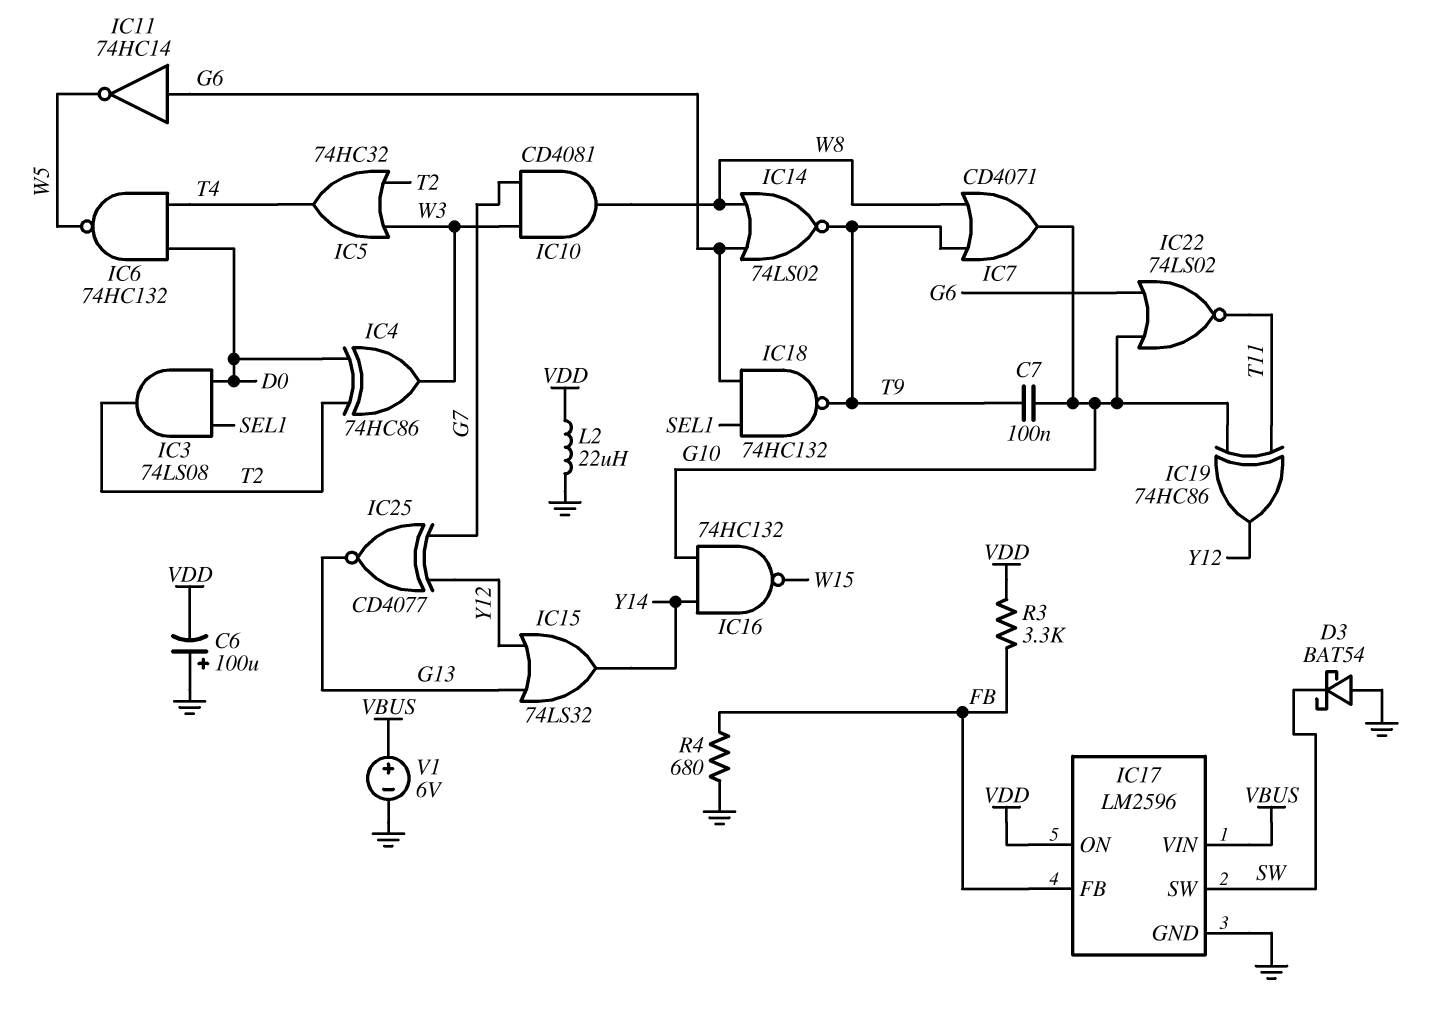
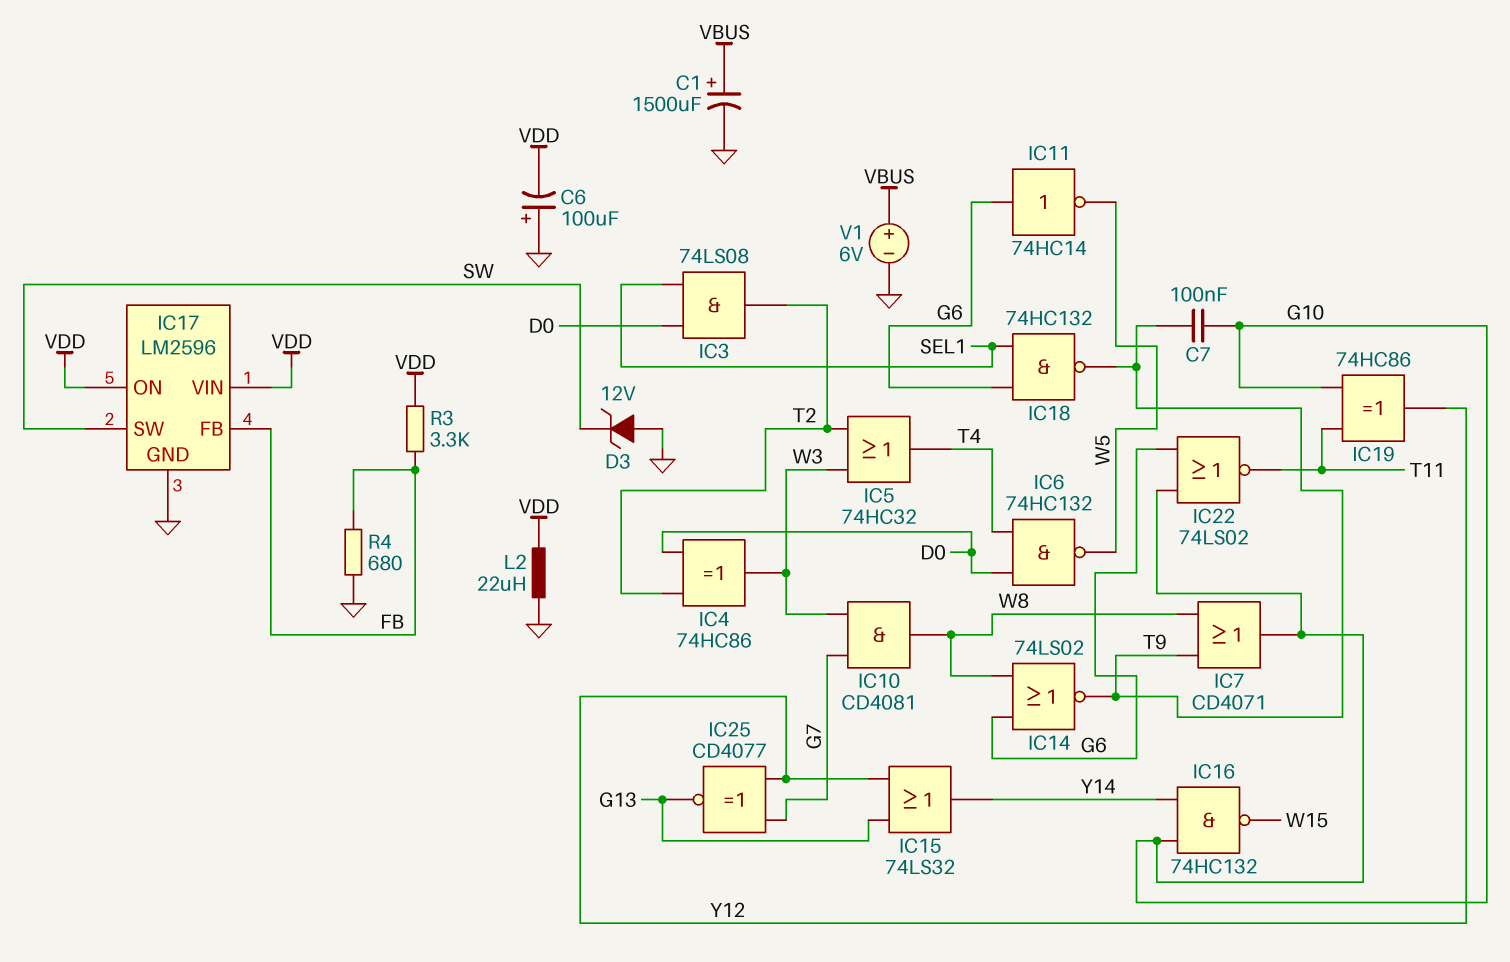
C1: none -> 1500uF (plus VBUS, minus GND)
D3: schottky BAT54 (A GND, K SW) -> zener 12V (A GND, K SW)
IC17 pin VIN: VBUS -> VDD

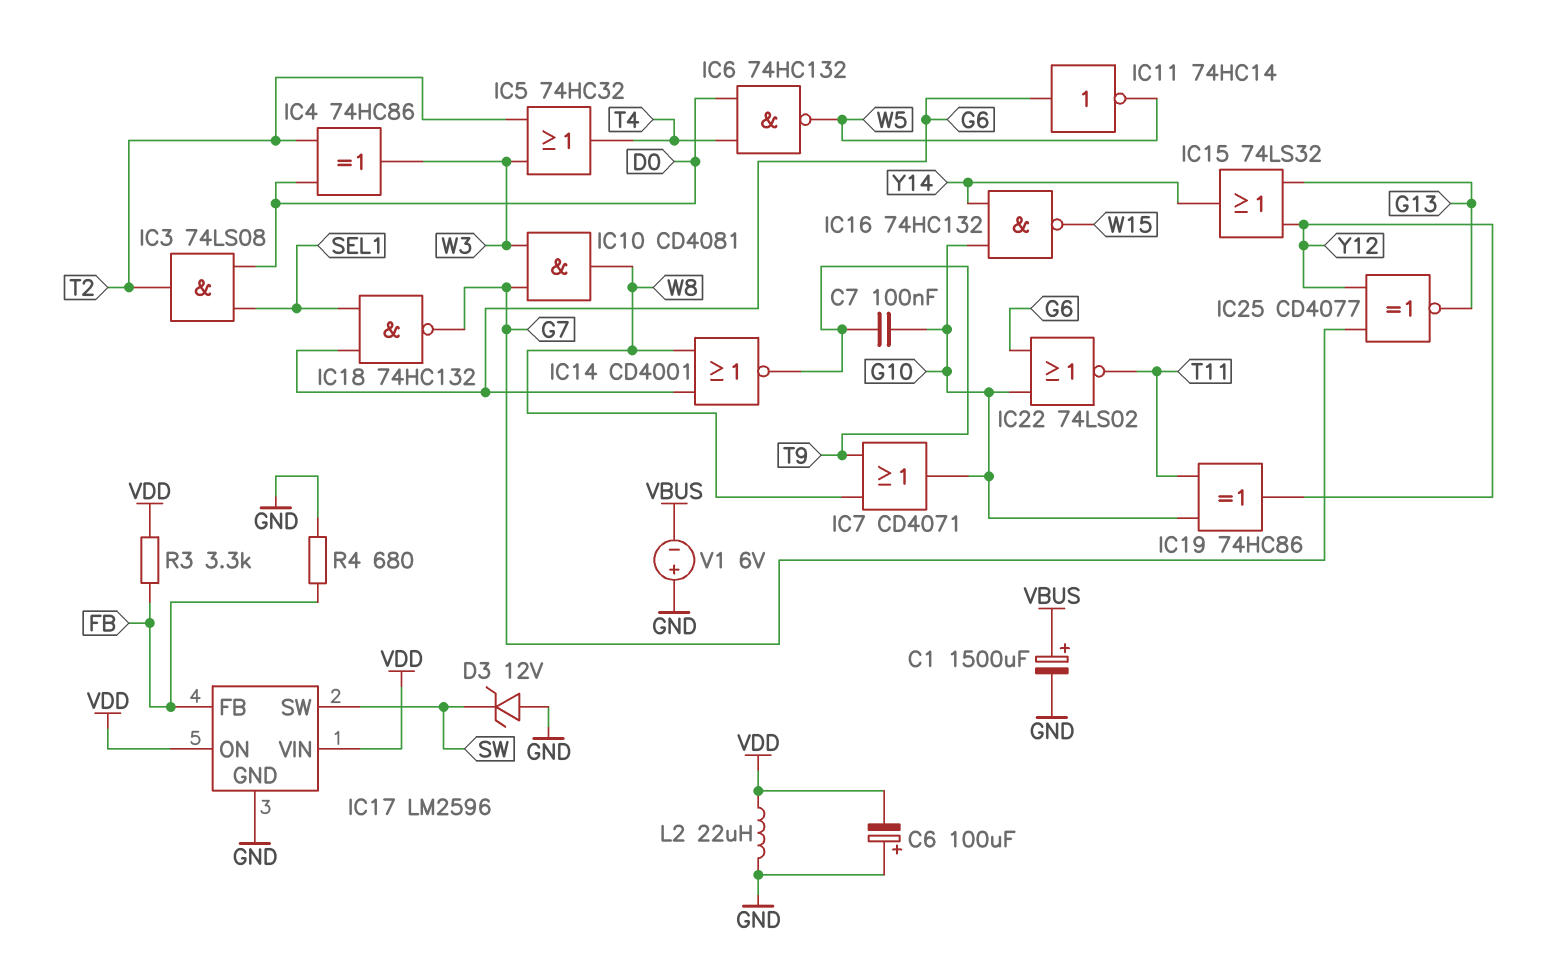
IC14: NOR 74LS02 (in G6, in W8, out T9) -> NOR CD4001 (in G6, in W8, out T9)
IC18: NAND 74HC132 (in G6, in SEL1, out T9) -> NAND 74HC132 (in G6, in SEL1, out G7)
V1: 6V (plus VBUS, minus GND) -> 6V (plus GND, minus VBUS)

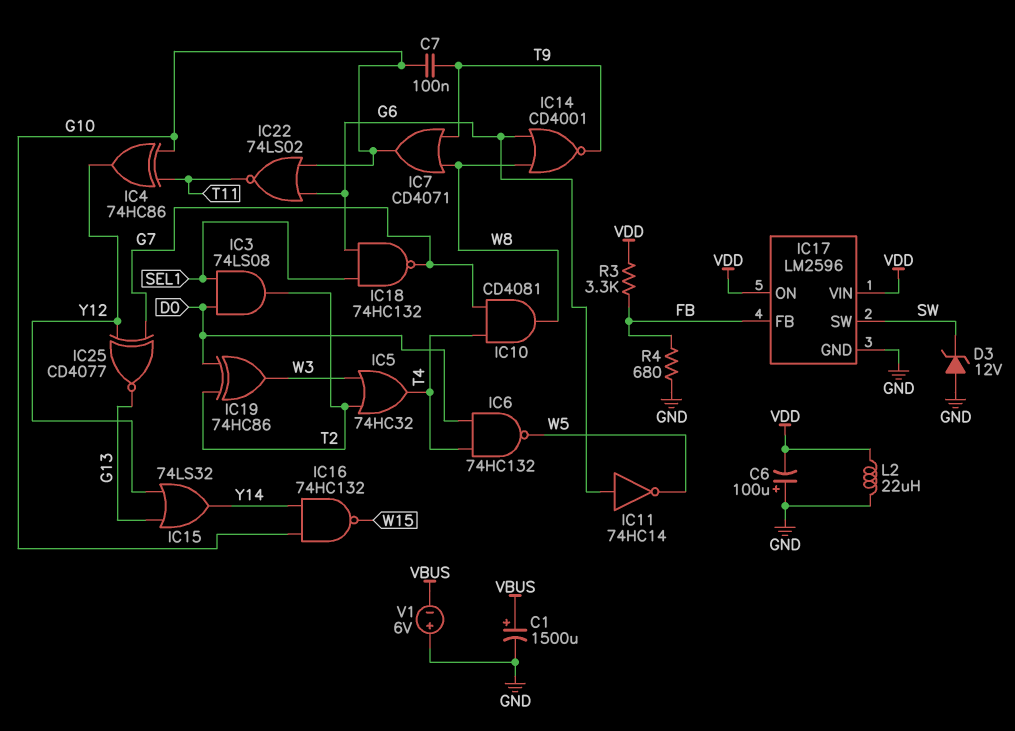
IC4: XOR 74HC86 (in D0, in T2, out W3) -> XOR 74HC86 (in G10, in T11, out Y12)
IC10: AND CD4081 (in G7, in W3, out W8) -> AND CD4081 (in G7, in T4, out W8)
IC19: XOR 74HC86 (in G10, in T11, out Y12) -> XOR 74HC86 (in D0, in T2, out W3)

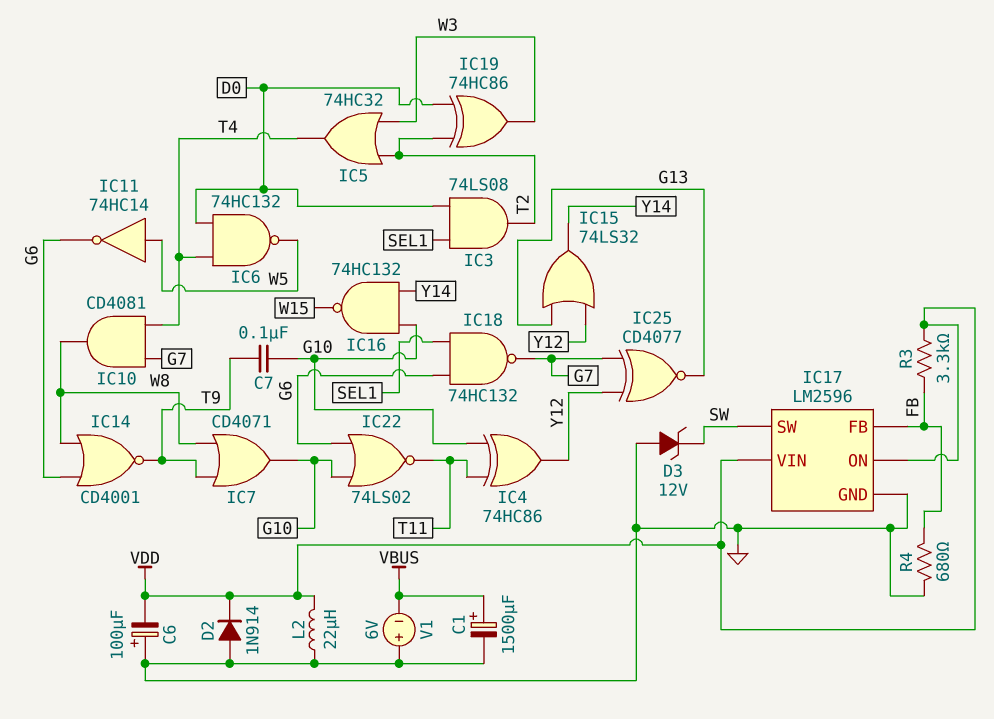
D2: none -> diode 1N914 (A GND, K VDD)
IC11: NOT 74HC14 (in G6, out W5) -> NOT 74HC14 (in W5, out G6)

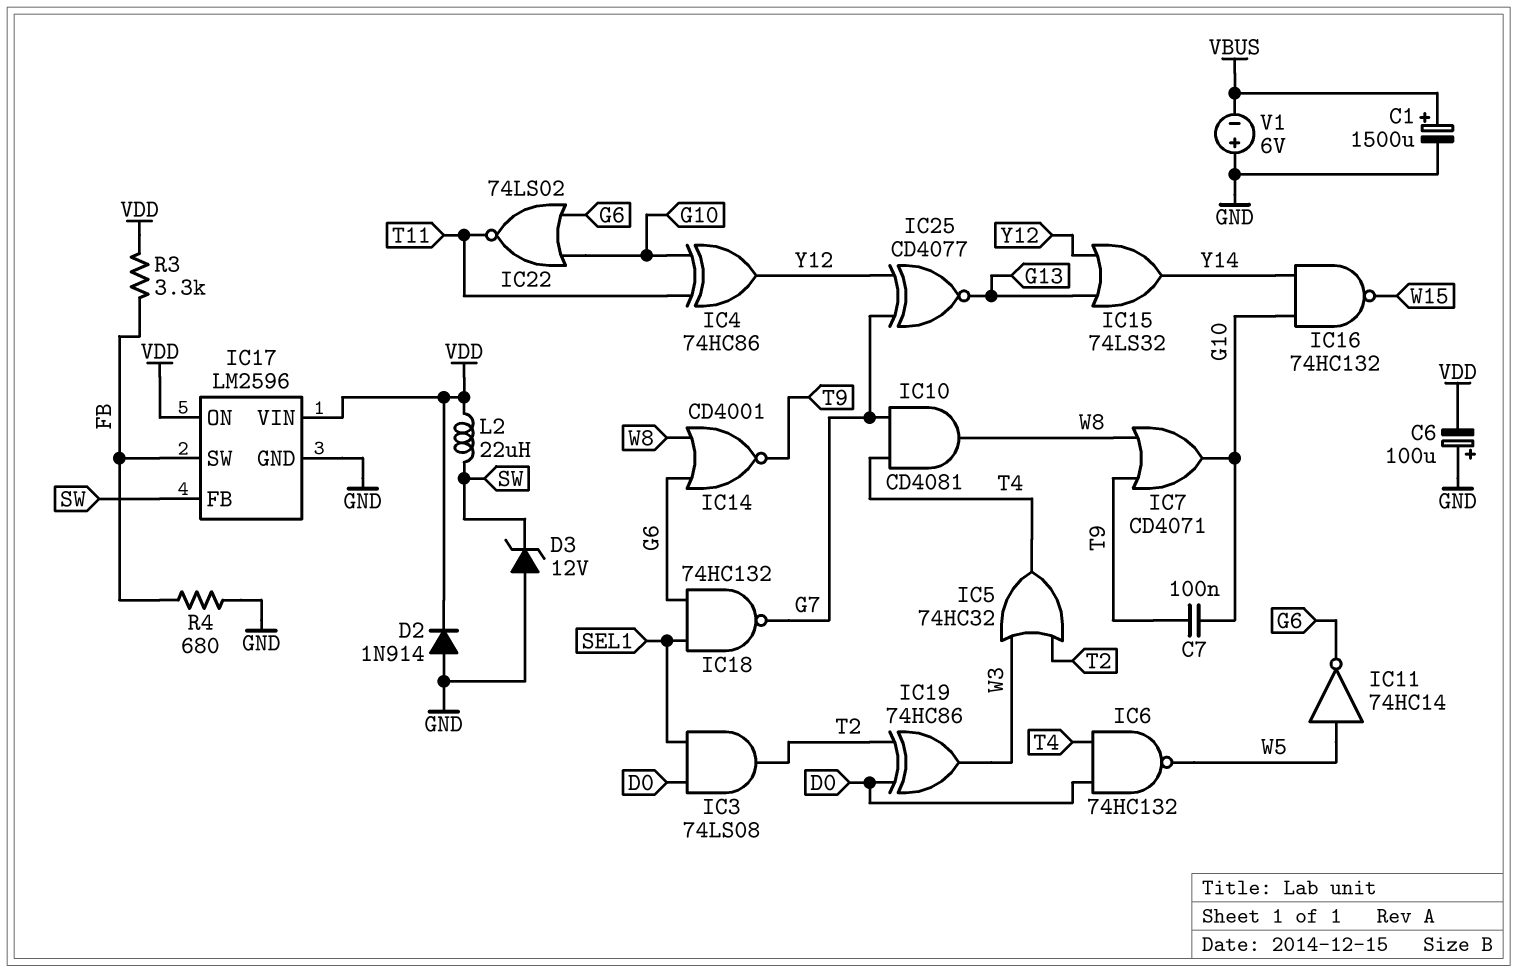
IC17 pin FB: FB -> SW
IC17 pin SW: SW -> FB
L2: 22uH (GND, VDD) -> 22uH (SW, VDD)

